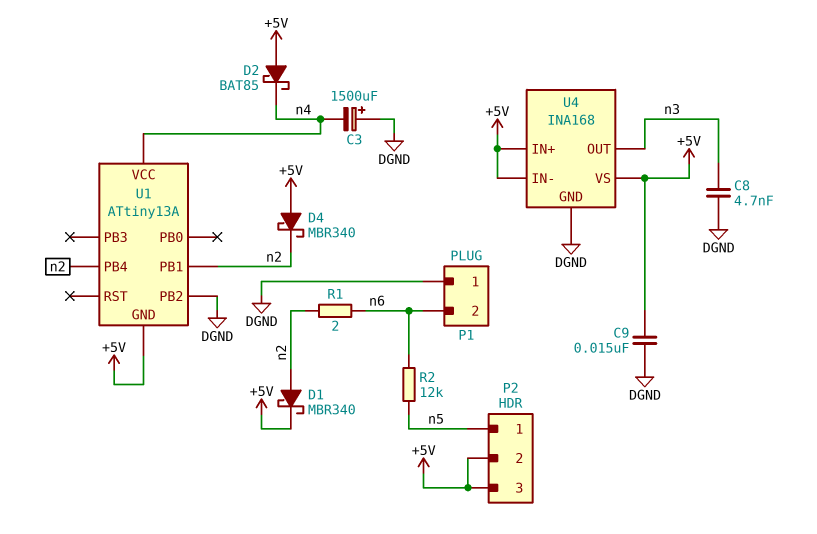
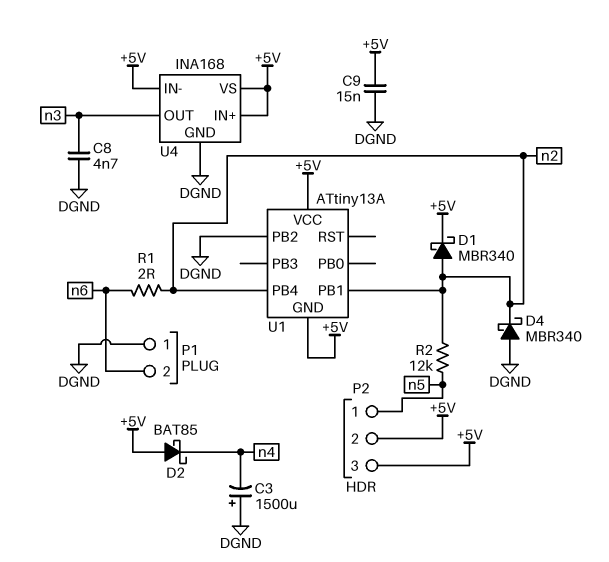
D4: schottky MBR340 (A +5V, K n2) -> schottky MBR340 (A DGND, K n2)
R2: 12k (n5, n6) -> 12k (n2, n5)
U1 pin VCC: n4 -> +5V

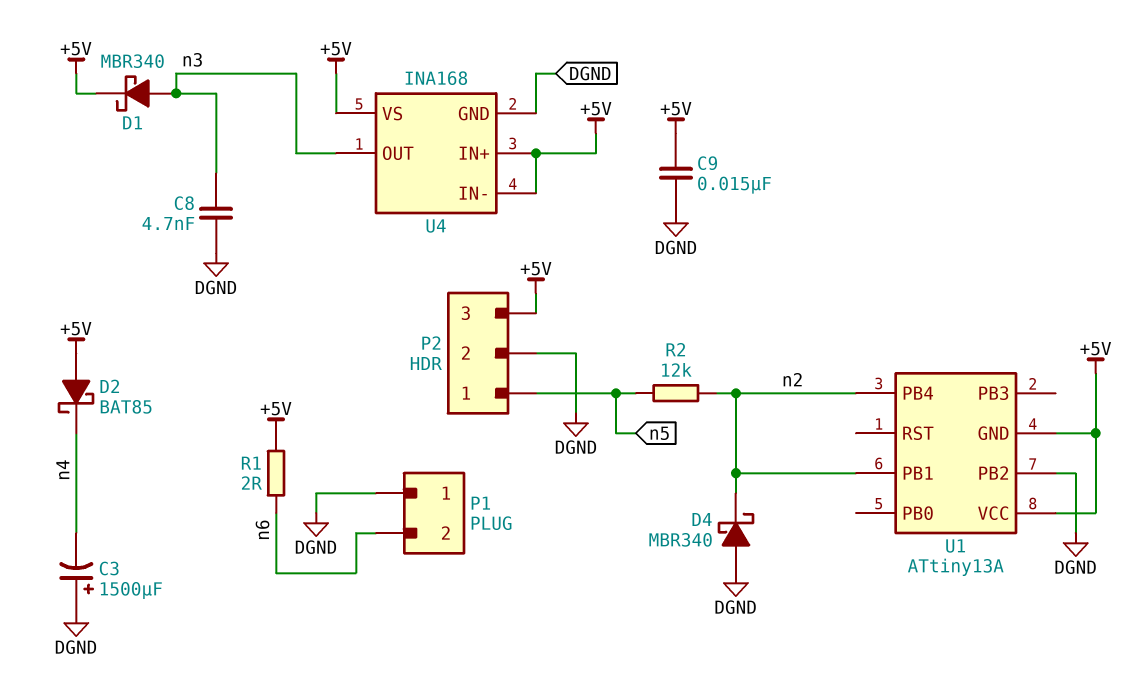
D1: schottky MBR340 (A n2, K +5V) -> schottky MBR340 (A n3, K +5V)
P2 pin 2: +5V -> DGND
R1: 2 (n2, n6) -> 2 (+5V, n6)

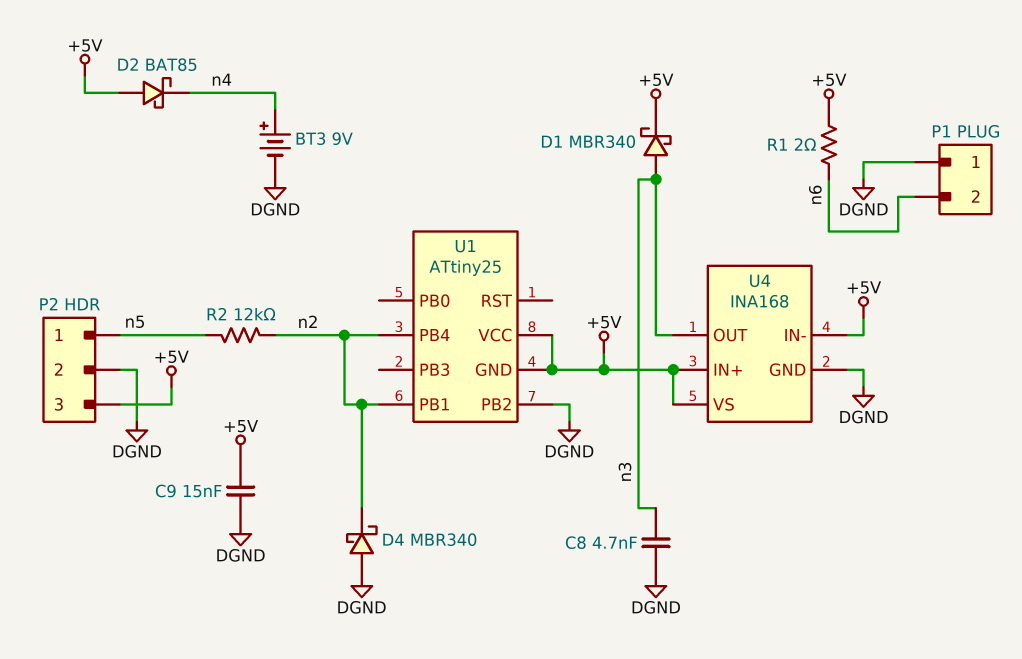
BT3: none -> 9V (plus n4, minus DGND)
C3: 1500uF (plus DGND, minus n4) -> none
U1: ATtiny13A -> ATtiny25

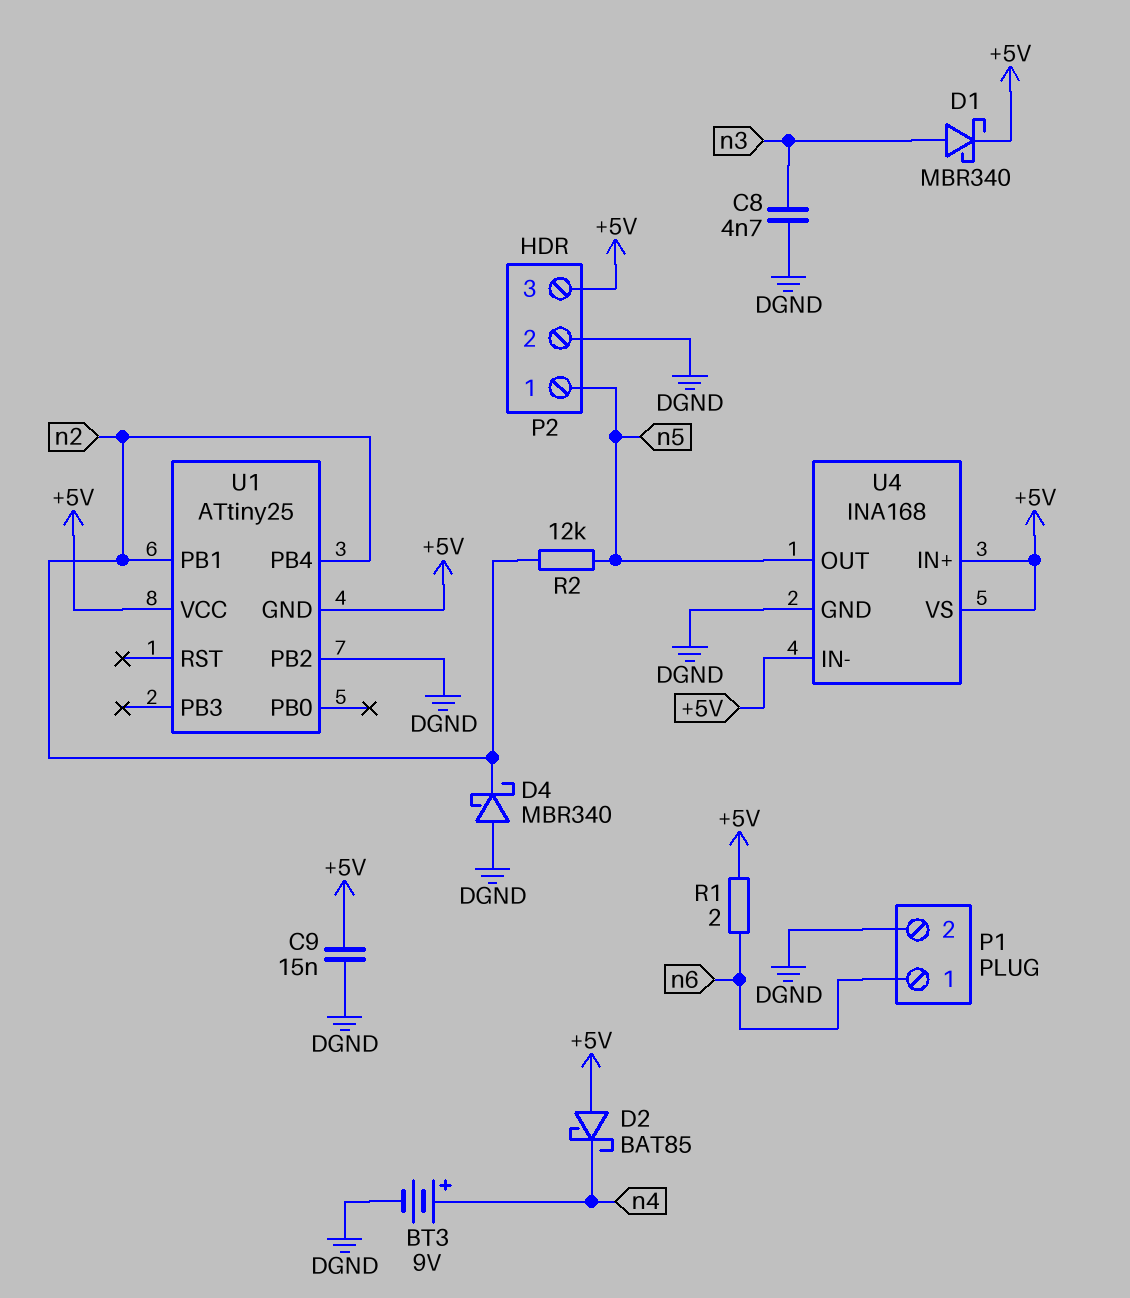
P1 pin 1: DGND -> n6
P1 pin 2: n6 -> DGND
U4 pin OUT: n3 -> n5

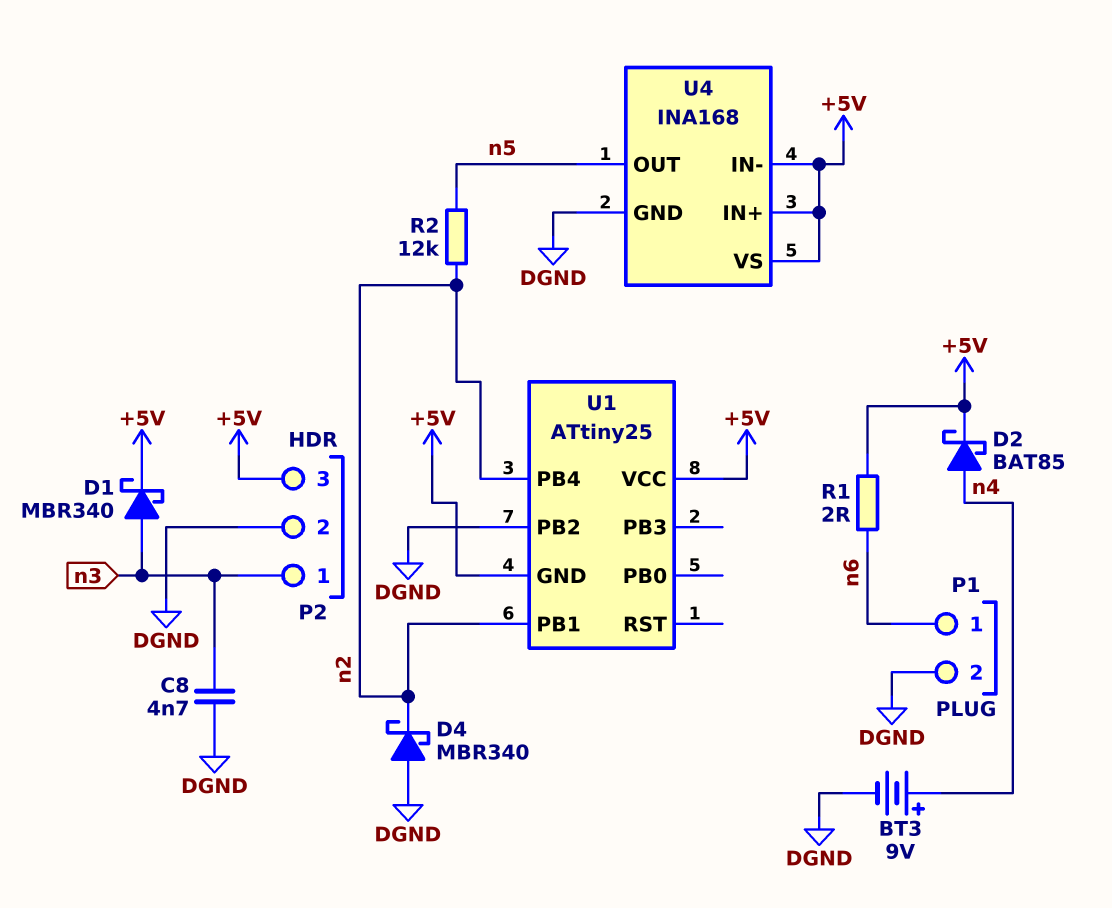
C9: 15nF (+5V, DGND) -> none
D2: schottky BAT85 (A +5V, K n4) -> schottky BAT85 (A n4, K +5V)
P2 pin 1: n5 -> n3

